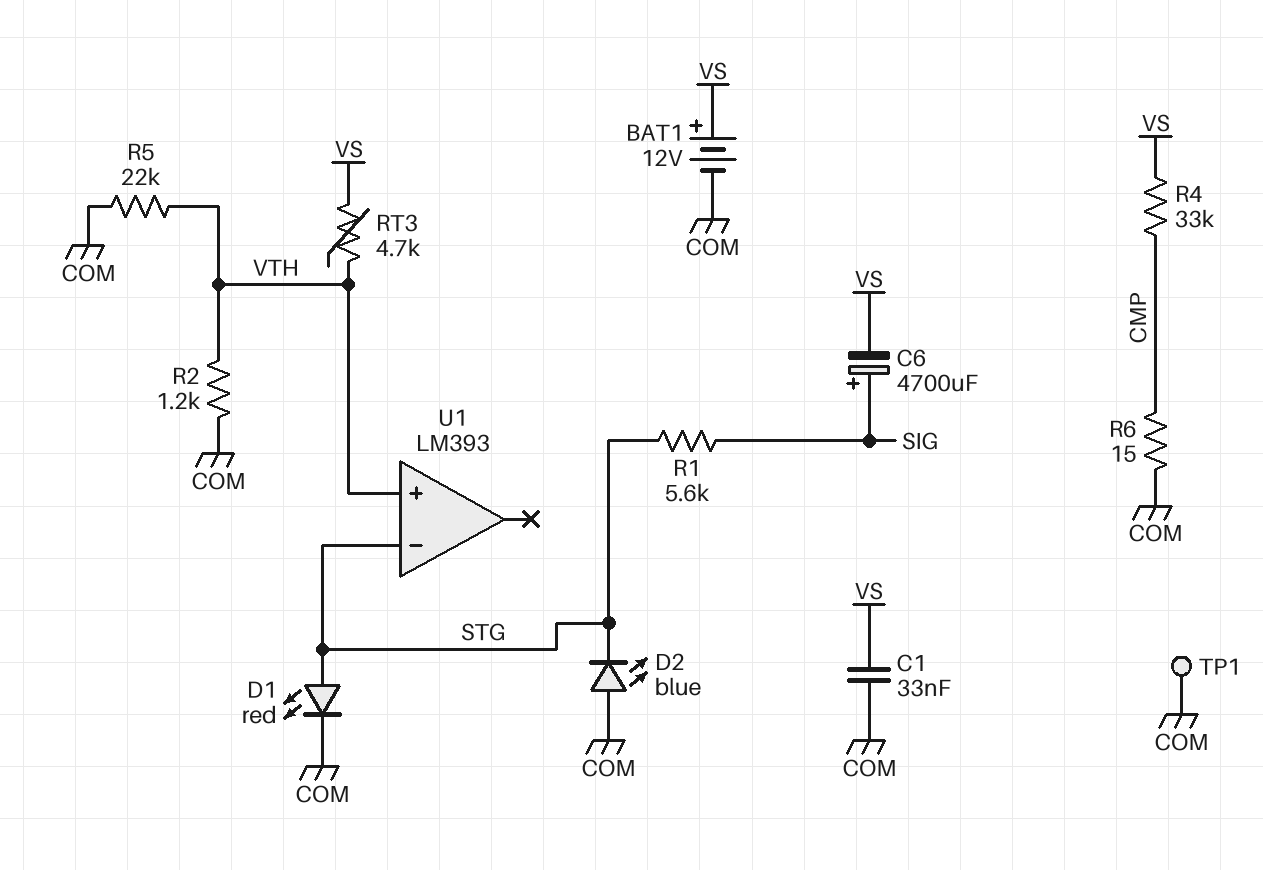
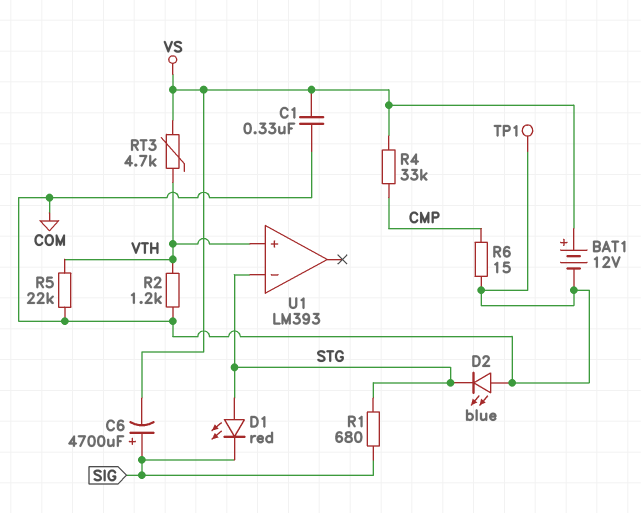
C1: 33nF (COM, VS) -> 330nF (COM, VS)
D1: LED red (A STG, K COM) -> LED red (A STG, K SIG)
R1: 5.6k (SIG, STG) -> 680 (SIG, STG)

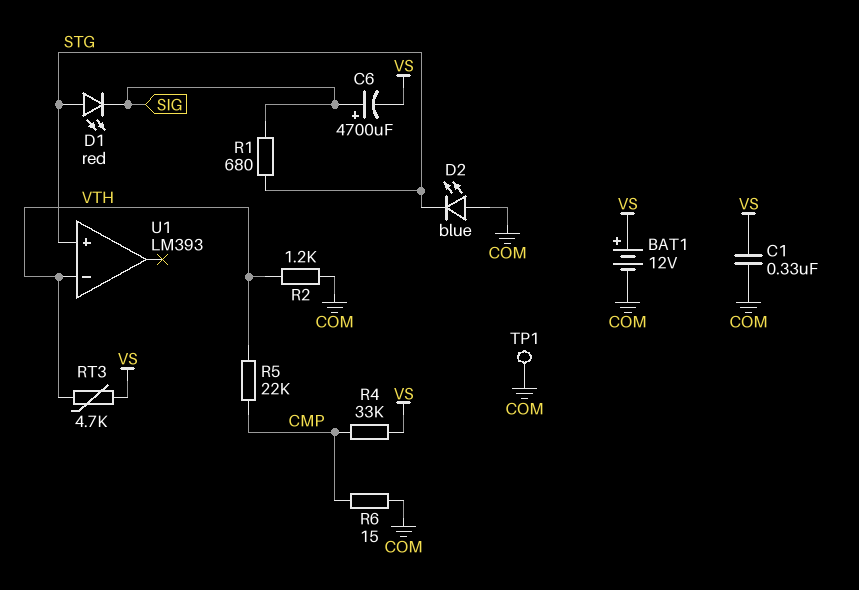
R5: 22k (COM, VTH) -> 22k (CMP, VTH)
U1 pin in+: VTH -> STG
U1 pin in-: STG -> VTH

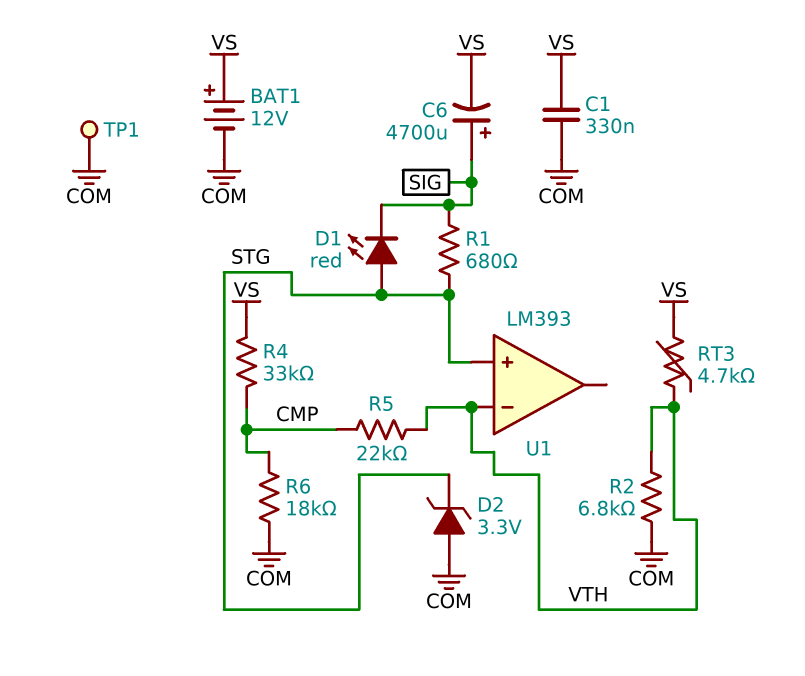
D2: LED blue (A COM, K STG) -> zener 3.3V (A COM, K STG)
R2: 1.2k (COM, VTH) -> 6.8k (COM, VTH)
R6: 15 (CMP, COM) -> 18k (CMP, COM)

